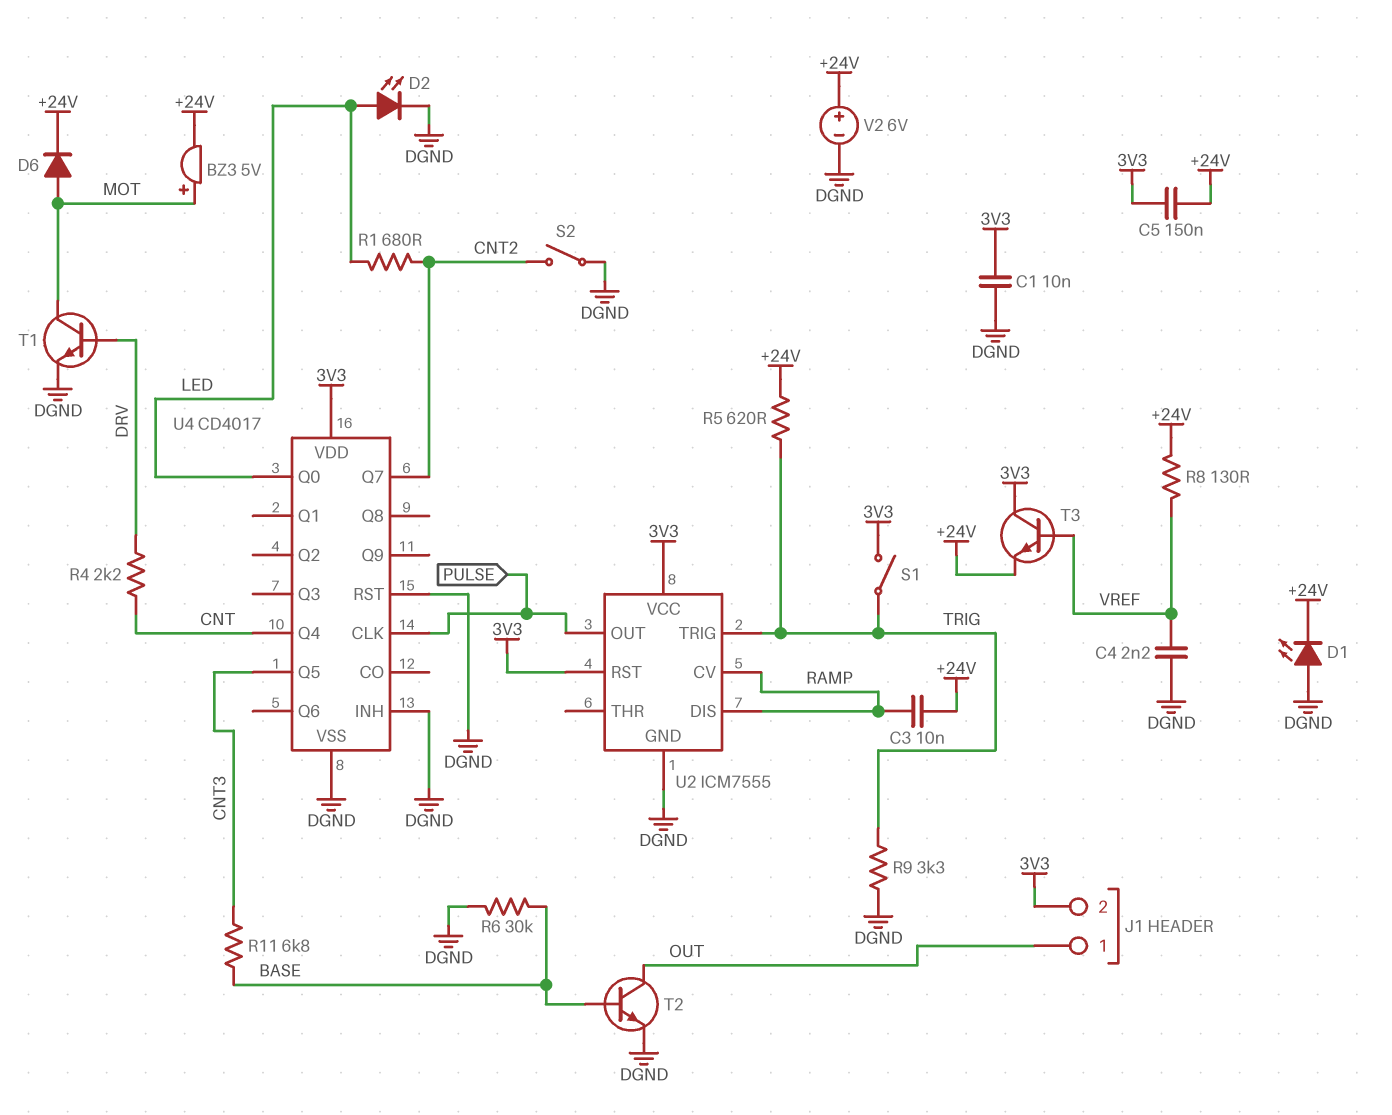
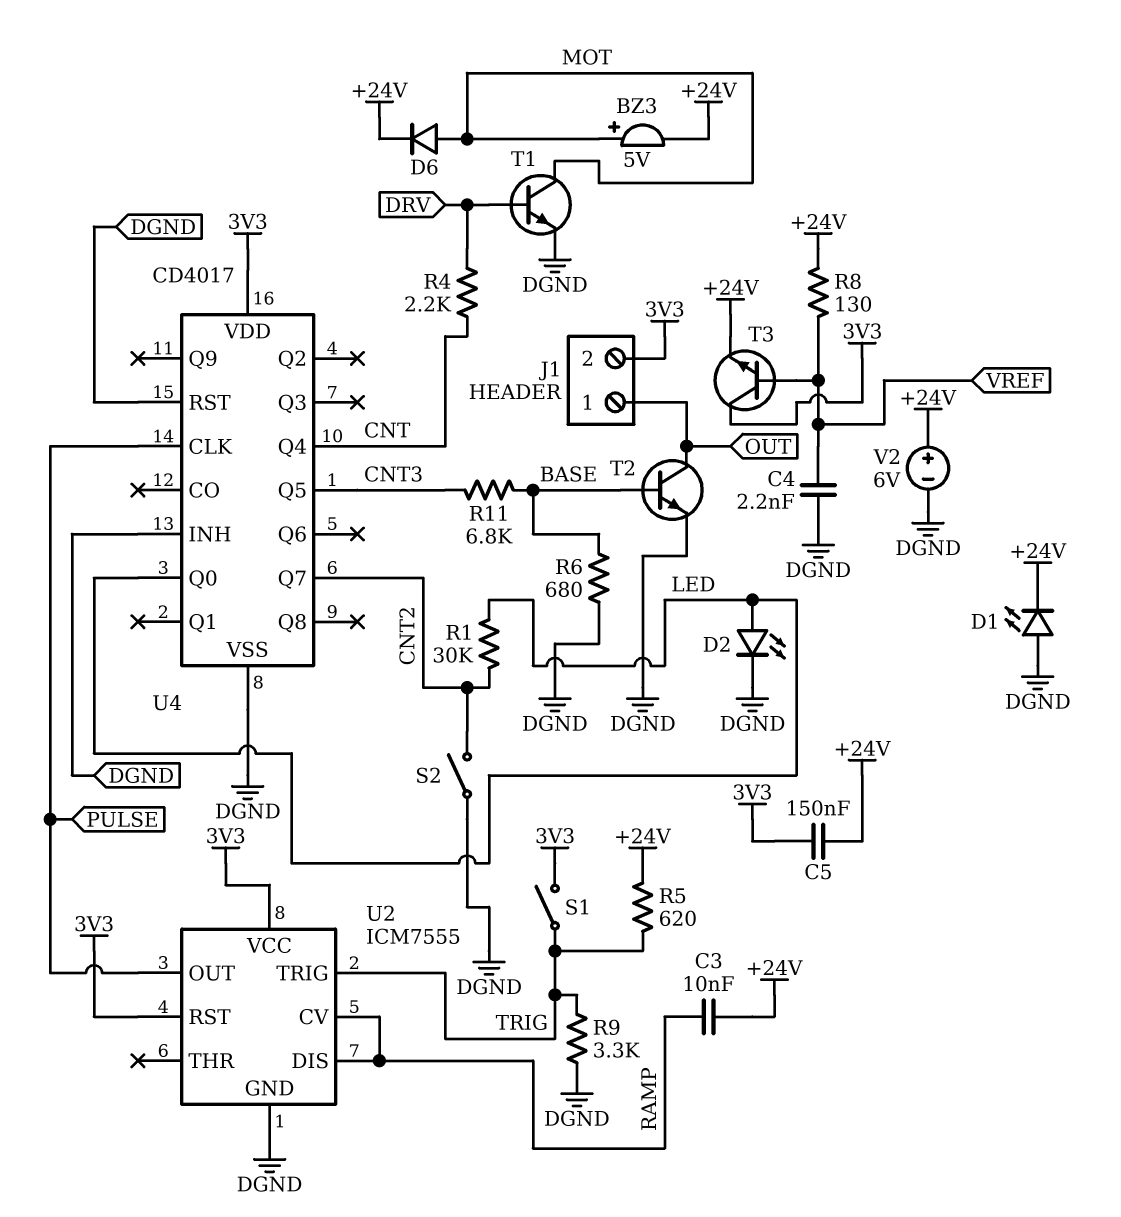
C1: 10nF (3V3, DGND) -> none
R1: 680 (CNT2, LED) -> 30k (CNT2, LED)
R6: 30k (BASE, DGND) -> 680 (BASE, DGND)

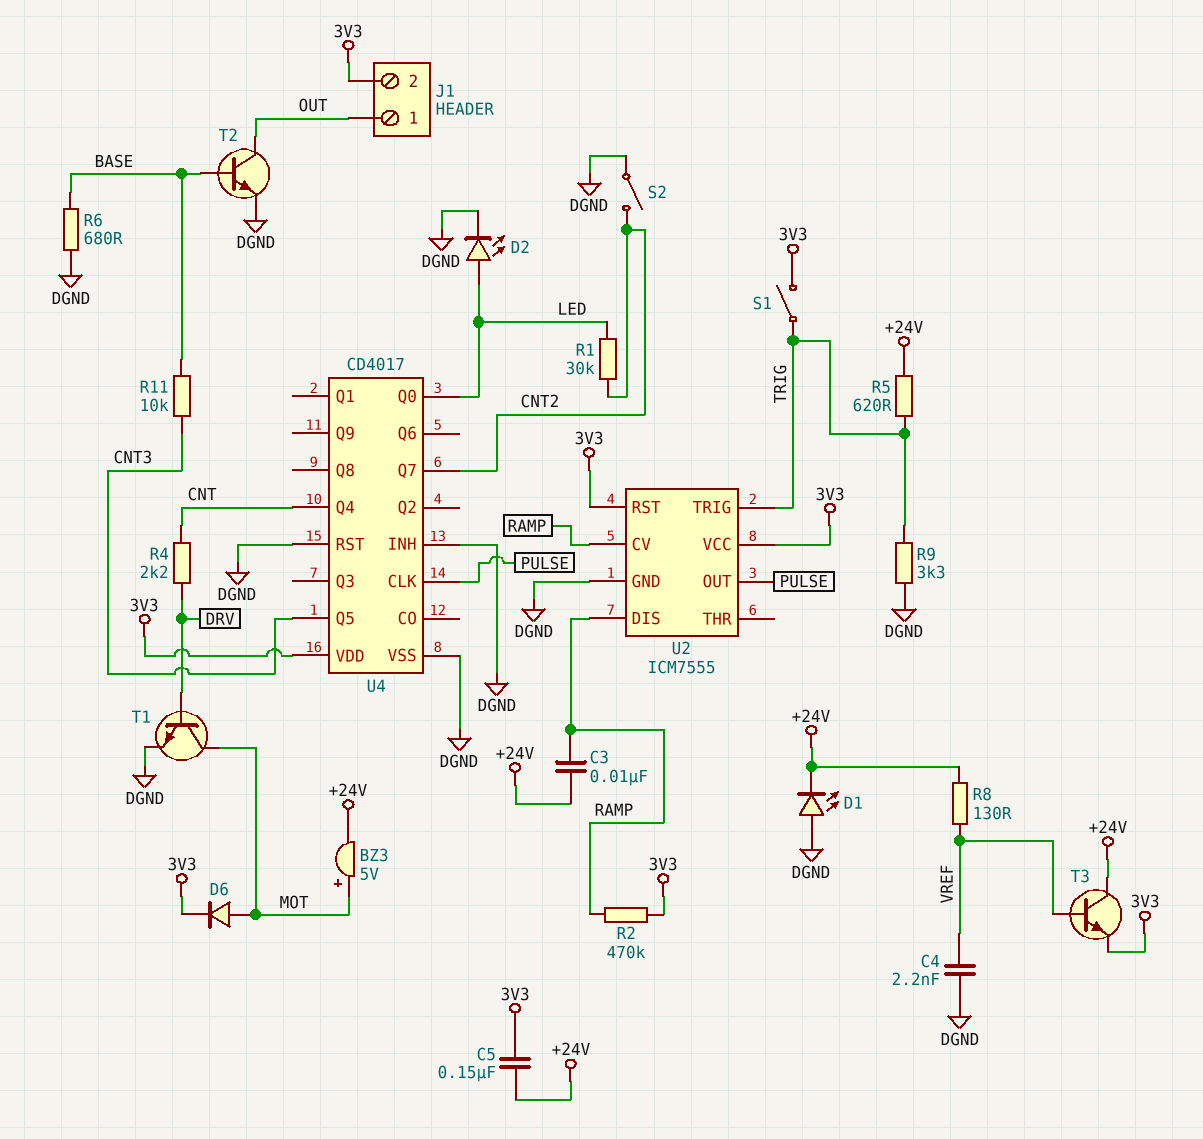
D6: diode (A MOT, K +24V) -> diode (A MOT, K 3V3)
R2: none -> 470k (3V3, RAMP)
R11: 6.8k (BASE, CNT3) -> 10k (BASE, CNT3)
T3: NPN (B VREF, C 3V3, E +24V) -> NPN (B VREF, C +24V, E 3V3)
V2: 6V (plus +24V, minus DGND) -> none

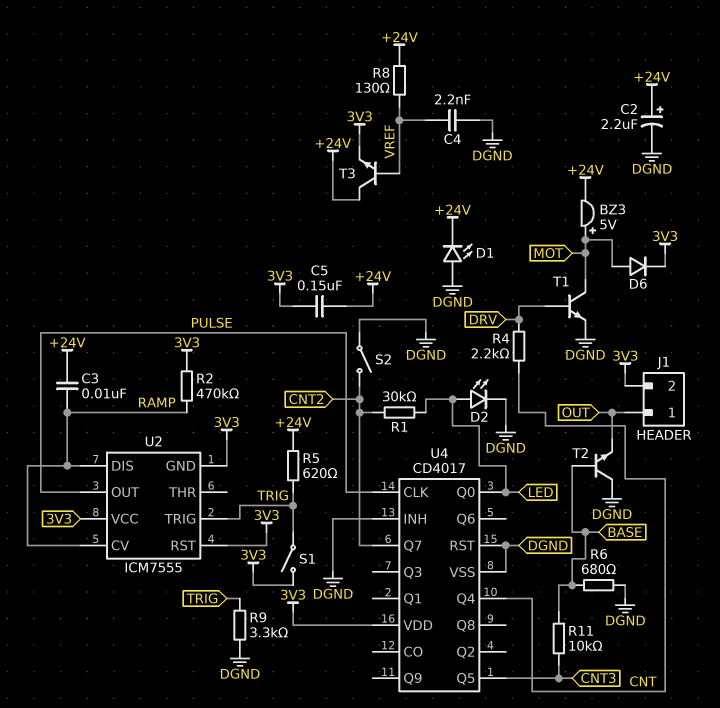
C2: none -> 2.2uF (plus +24V, minus DGND)
T2: NPN (B BASE, C OUT, E DGND) -> NPN (B BASE, C DGND, E OUT)
U2 pin GND: DGND -> 3V3

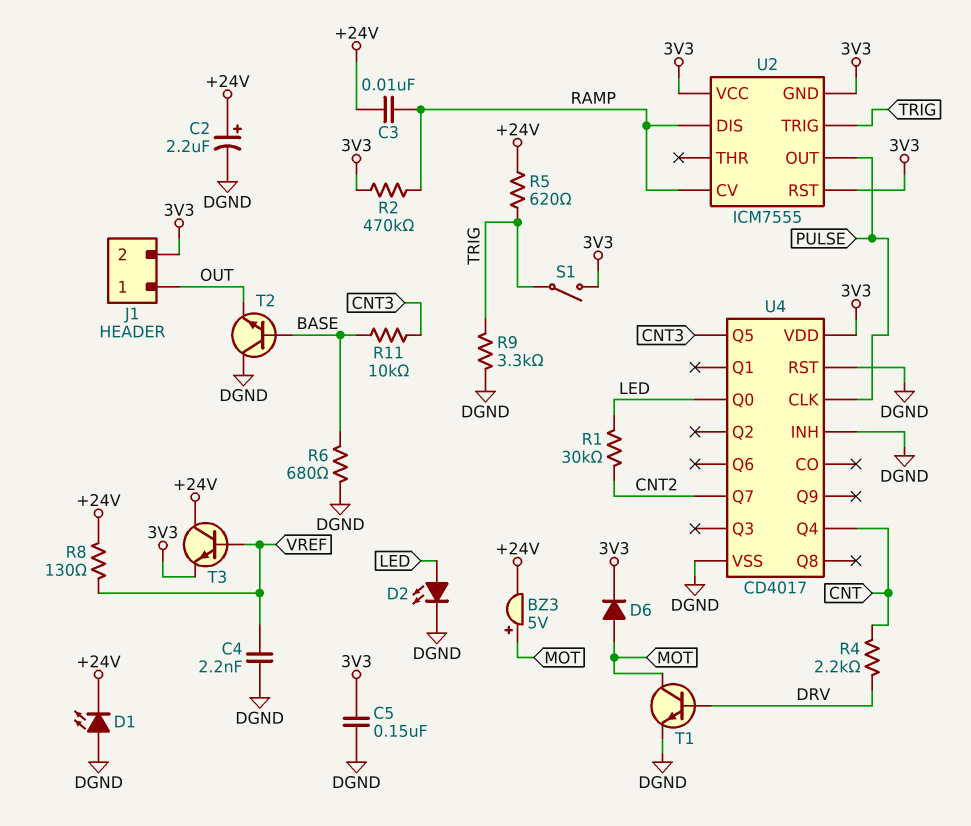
C5: 150nF (+24V, 3V3) -> 150nF (3V3, DGND)
S2: switch (CNT2, DGND) -> none

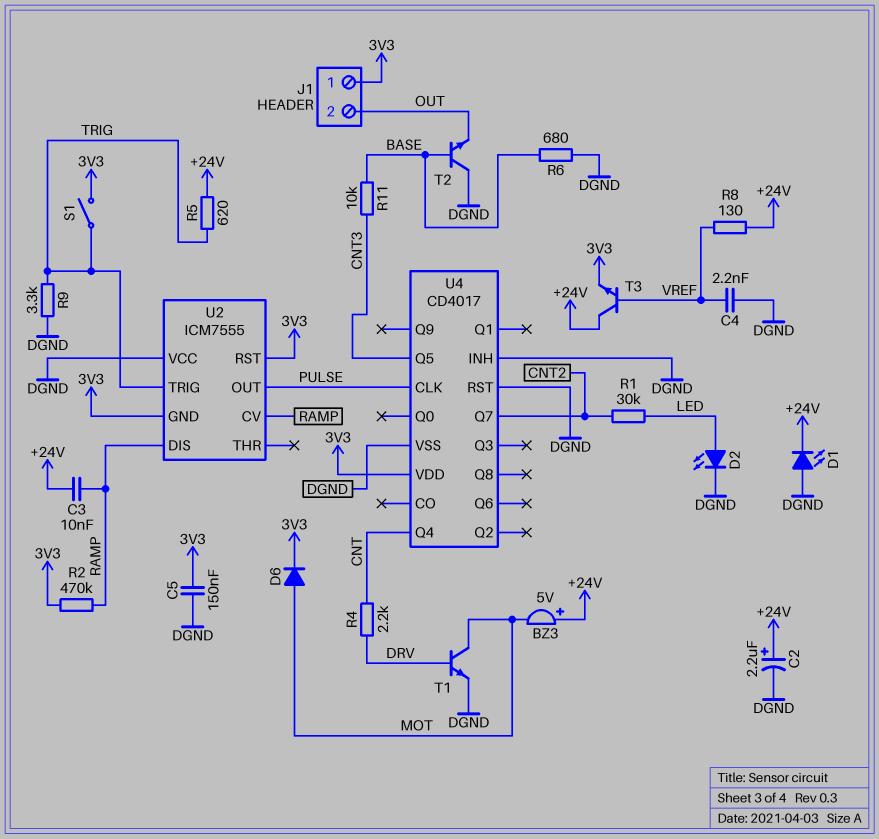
BZ3: buzzer 5V (plus MOT, minus +24V) -> buzzer 5V (plus +24V, minus MOT)
J1 pin 1: OUT -> 3V3
J1 pin 2: 3V3 -> OUT
U2 pin VCC: 3V3 -> DGND
U4 pin Q0: LED -> none

